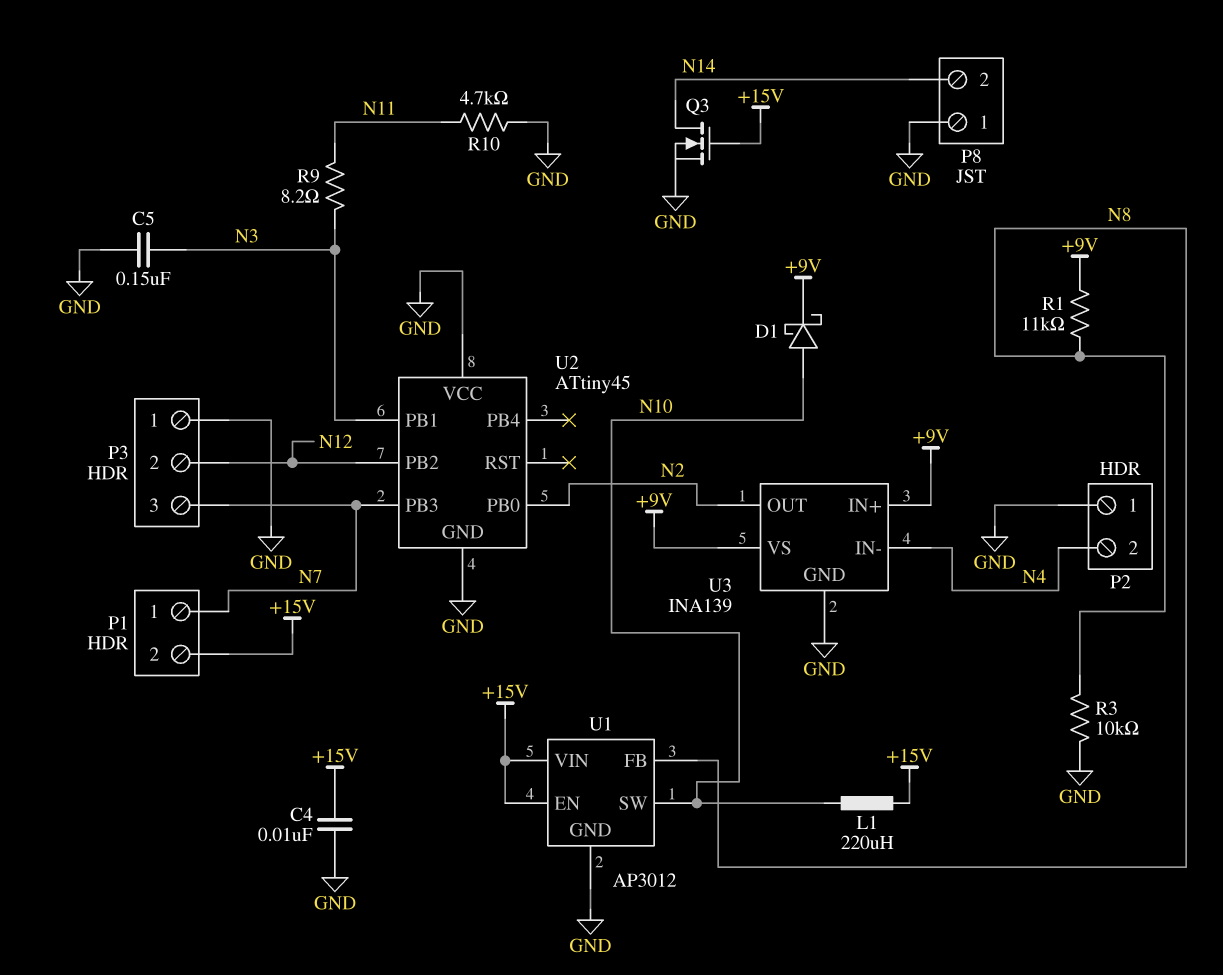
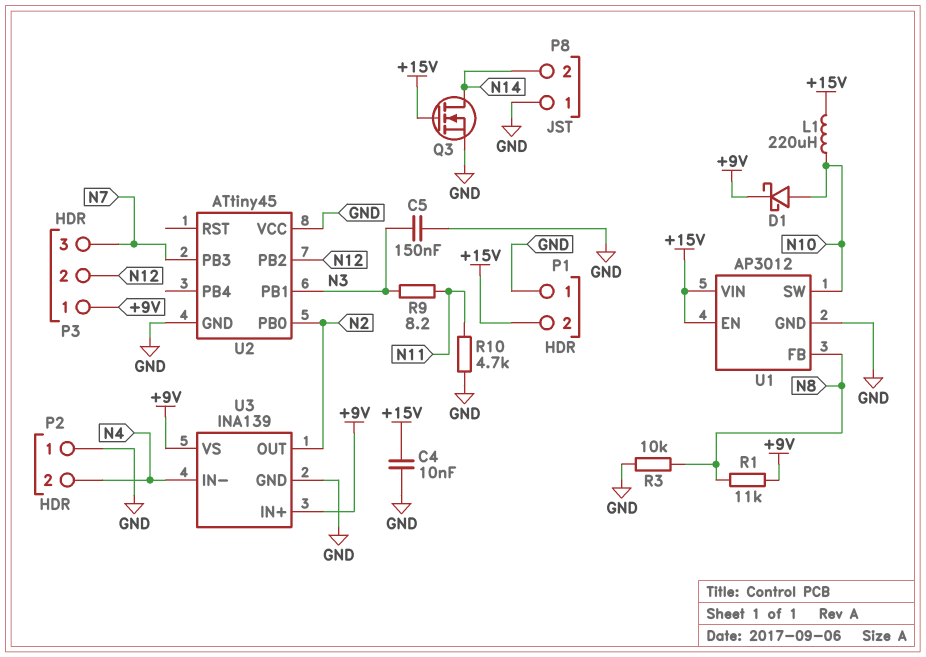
P1 pin 1: N7 -> GND
P3 pin 1: GND -> +9V

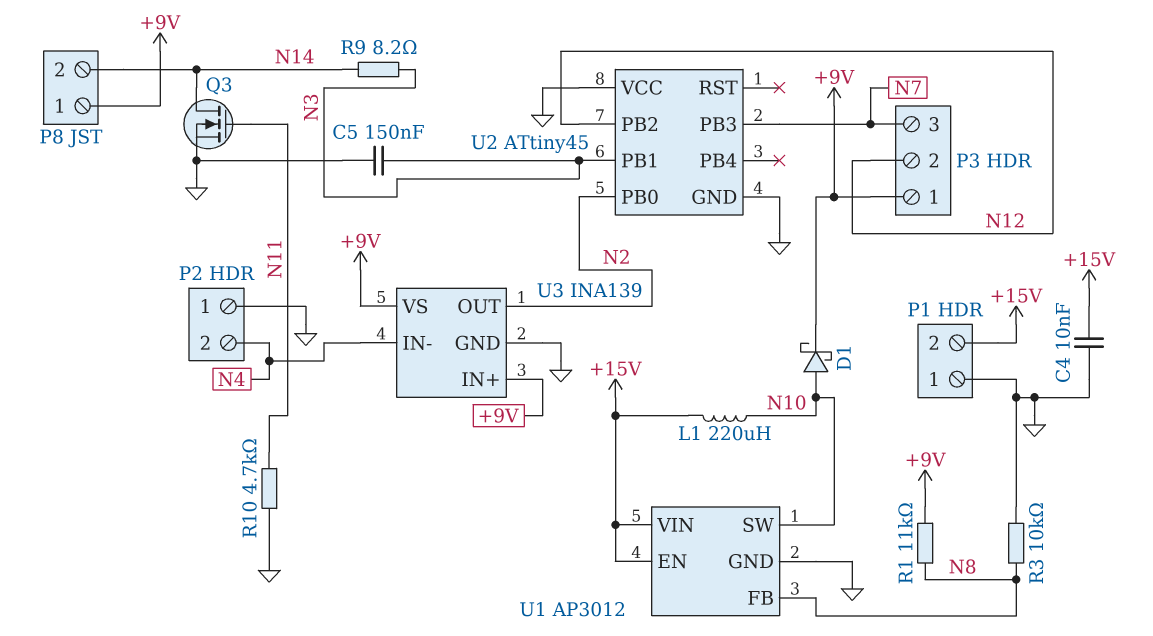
P8 pin 1: GND -> +9V
Q3: NMOS (G +15V, D N14, S GND) -> NMOS (G N11, D N14, S GND)
R9: 8.2 (N3, N11) -> 8.2 (N3, N14)

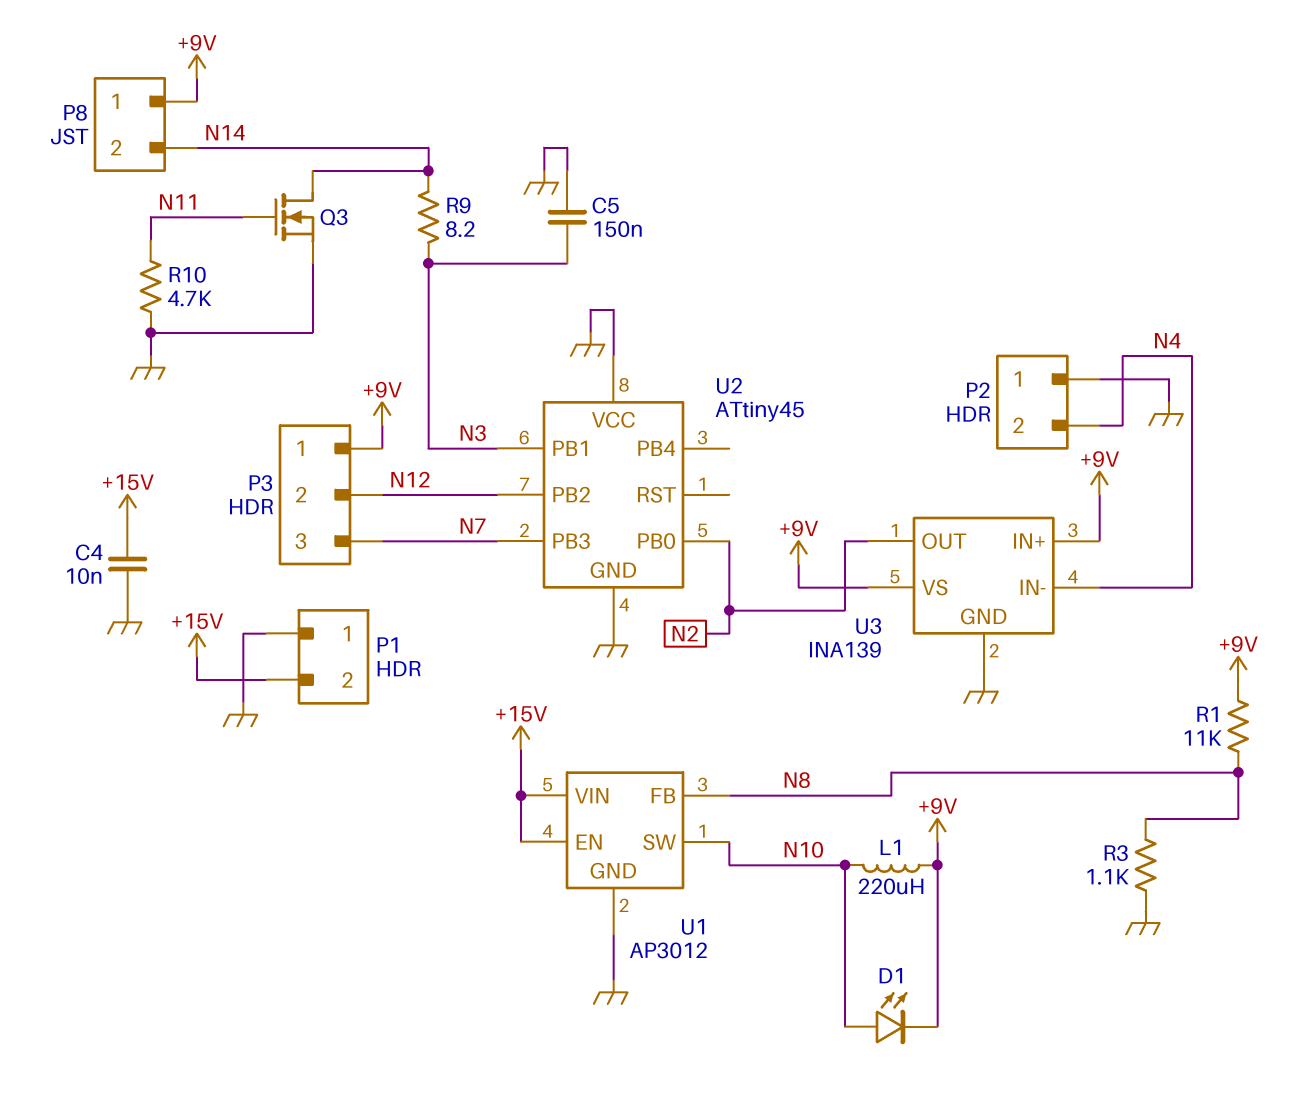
D1: schottky (A N10, K +9V) -> LED (A N10, K +9V)
L1: 220uH (+15V, N10) -> 220uH (+9V, N10)
R3: 10k (GND, N8) -> 1.1k (GND, N8)

